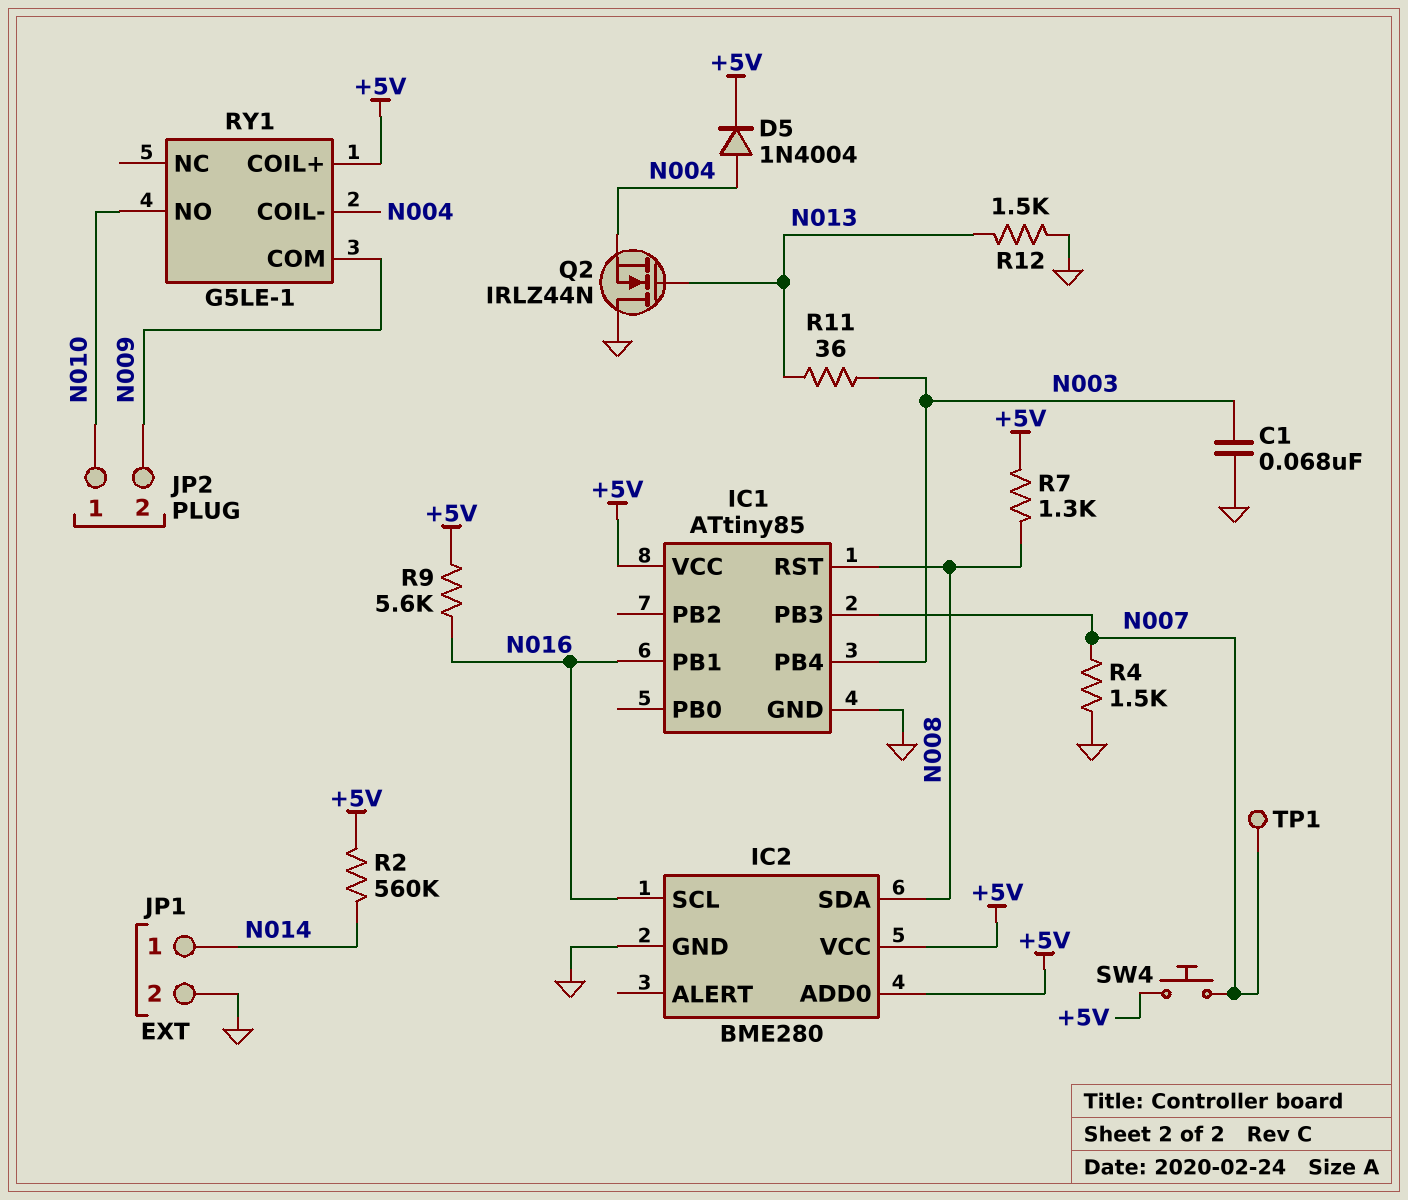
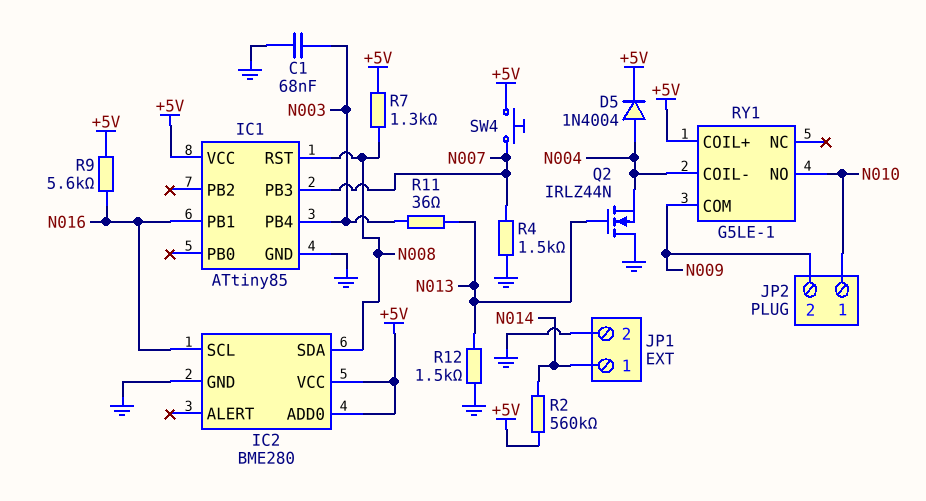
TP1: test point (N007) -> none

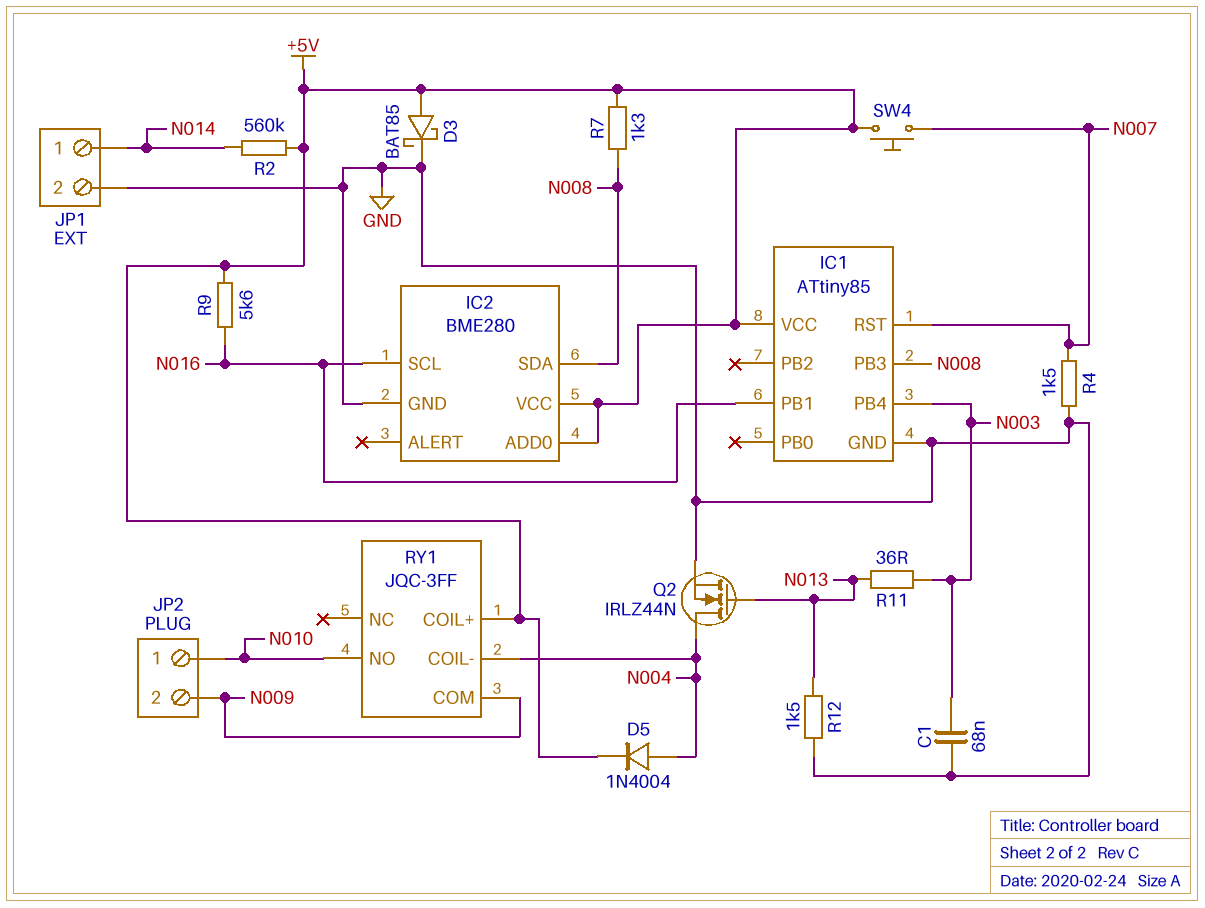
D3: none -> schottky BAT85 (A +5V, K GND)
IC1 pin PB3: N007 -> N008
IC1 pin RST: N008 -> N007
Q2: NMOS IRLZ44N (G N013, D GND, S N004) -> NMOS IRLZ44N (G N013, D N004, S GND)
RY1: G5LE-1 -> JQC-3FF

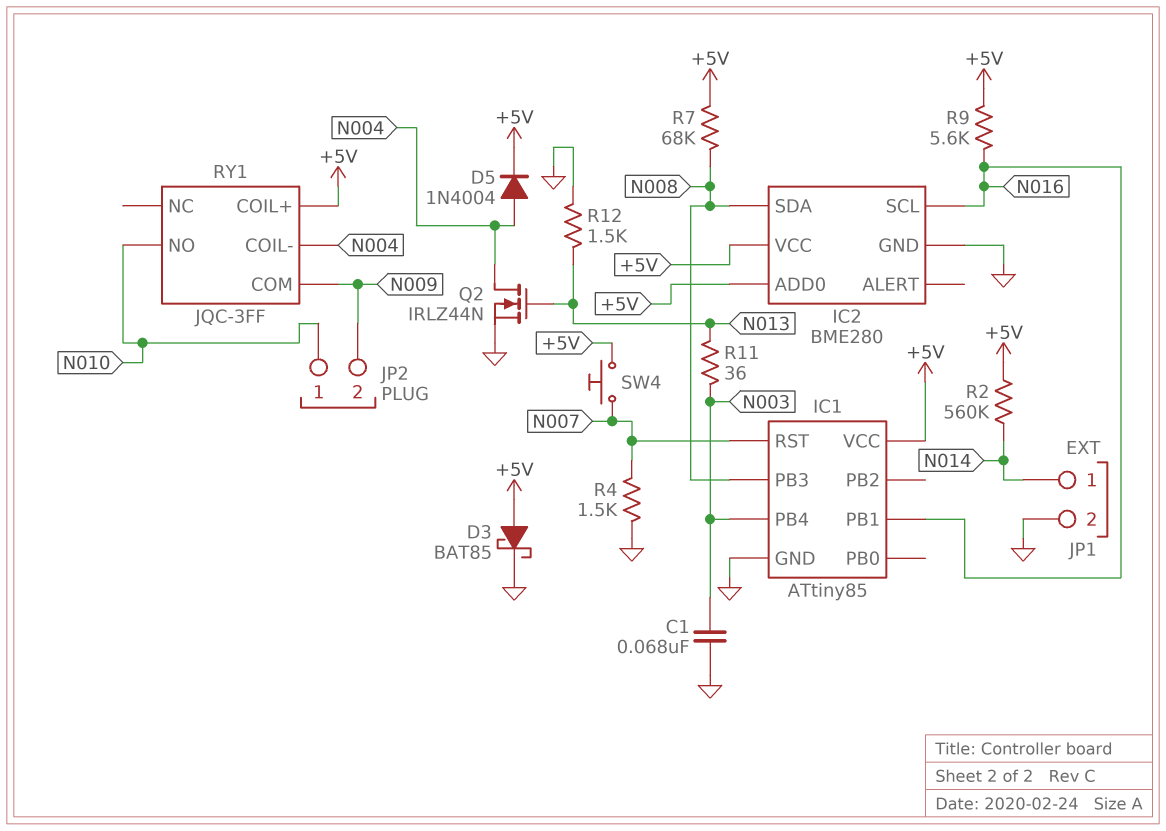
R7: 1.3k (+5V, N008) -> 68k (+5V, N008)

